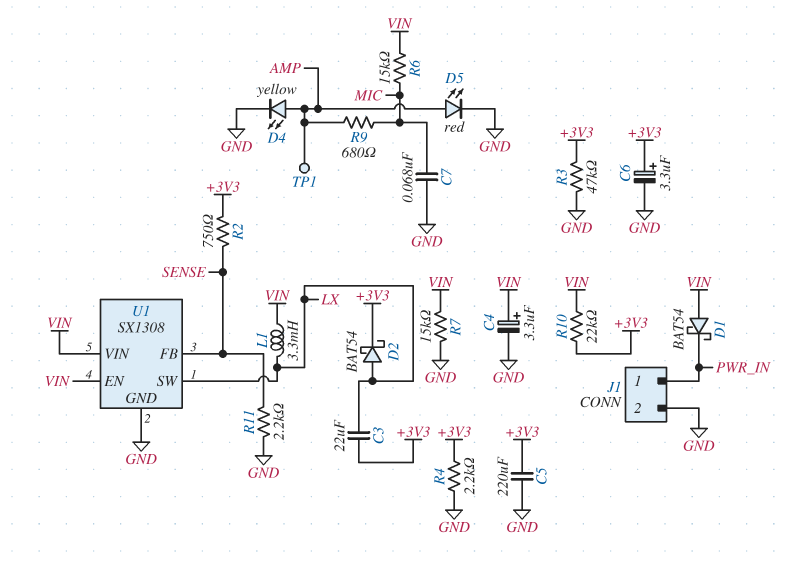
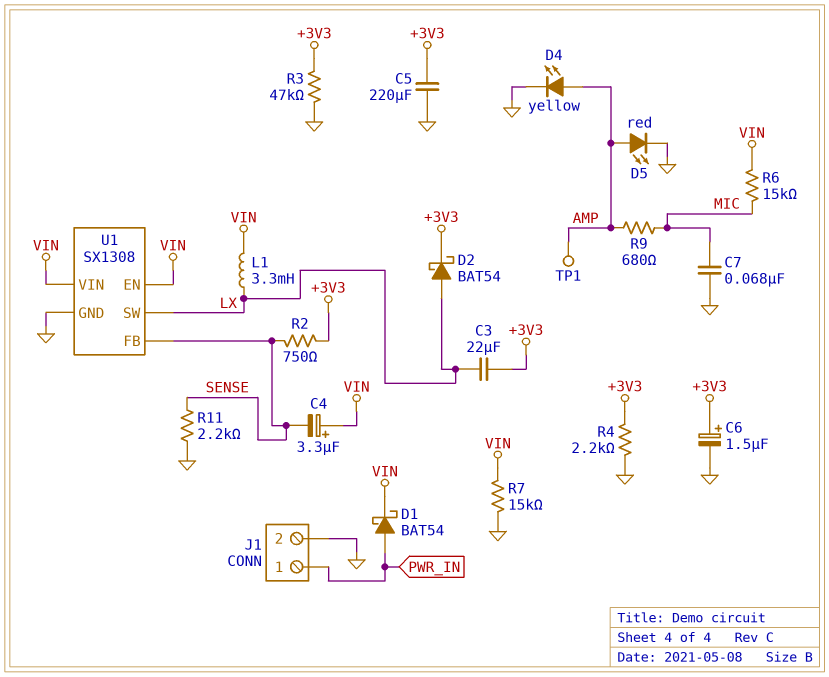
C4: 3.3uF (plus VIN, minus GND) -> 3.3uF (plus VIN, minus SENSE)
C6: 3.3uF (plus +3V3, minus GND) -> 1.5uF (plus +3V3, minus GND)
D1: schottky BAT54 (A VIN, K PWR_IN) -> schottky BAT54 (A PWR_IN, K VIN)
R10: 22k (+3V3, VIN) -> none

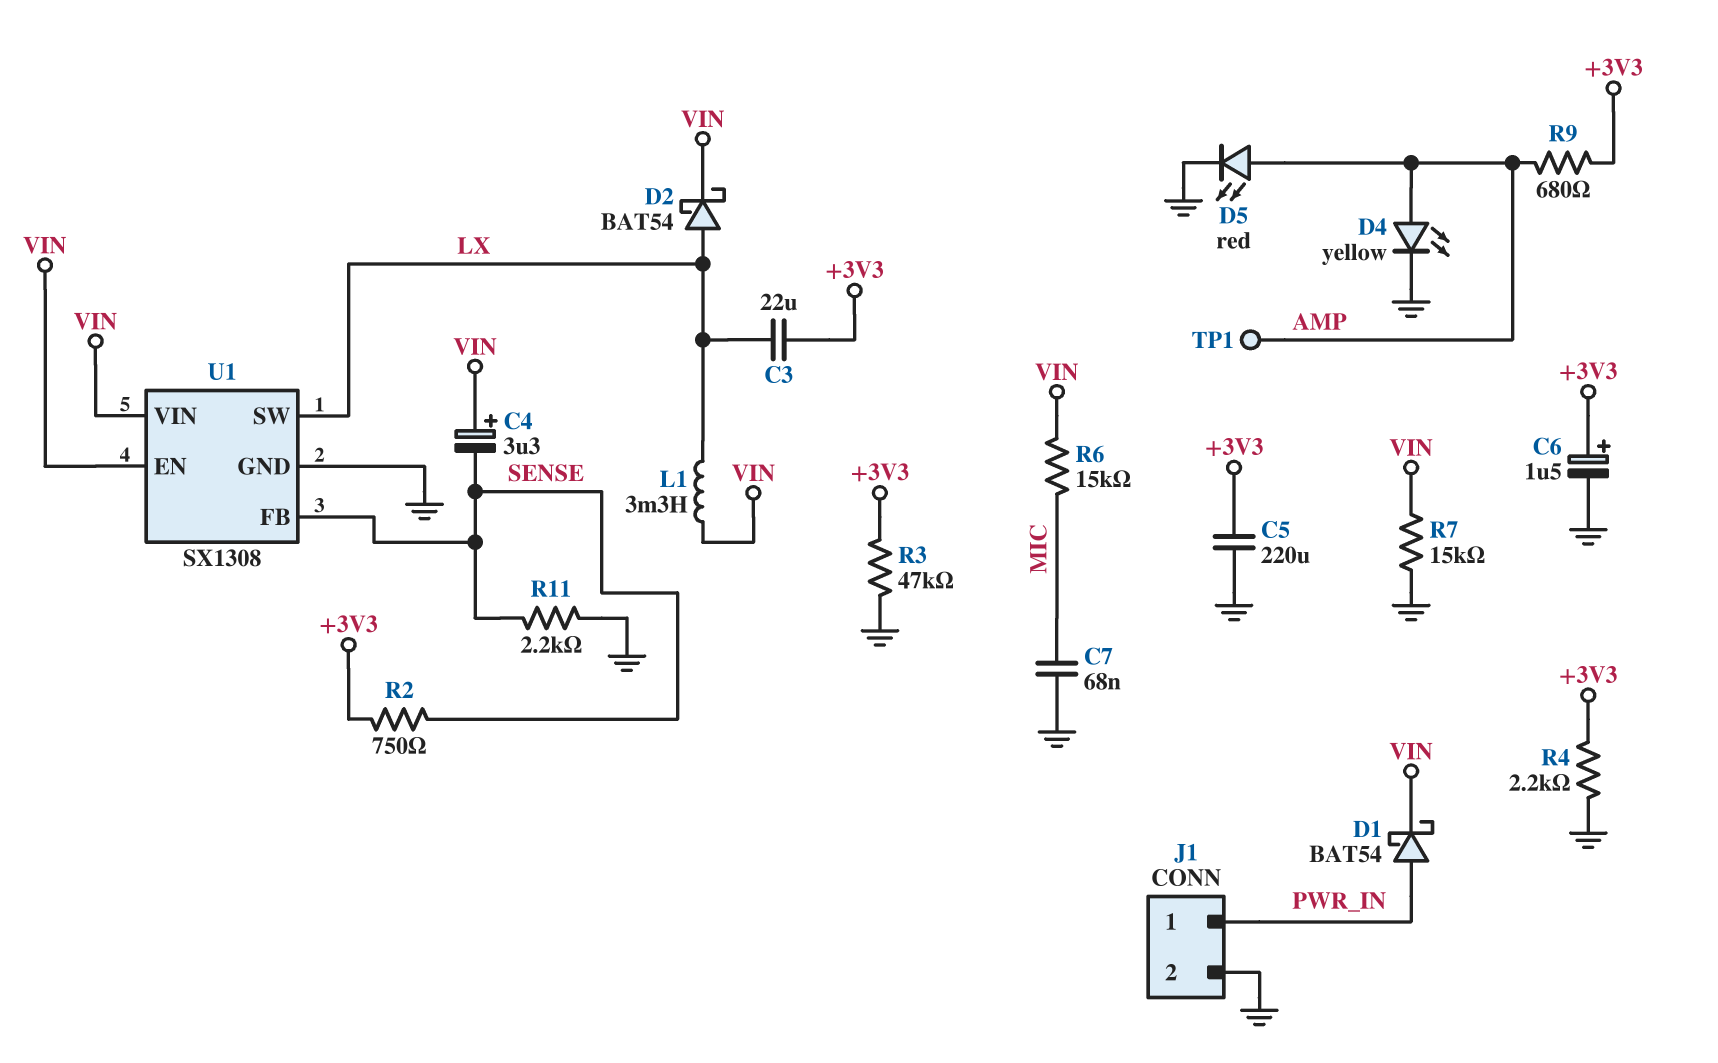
D2: schottky BAT54 (A LX, K +3V3) -> schottky BAT54 (A LX, K VIN)
R9: 680 (AMP, MIC) -> 680 (+3V3, AMP)

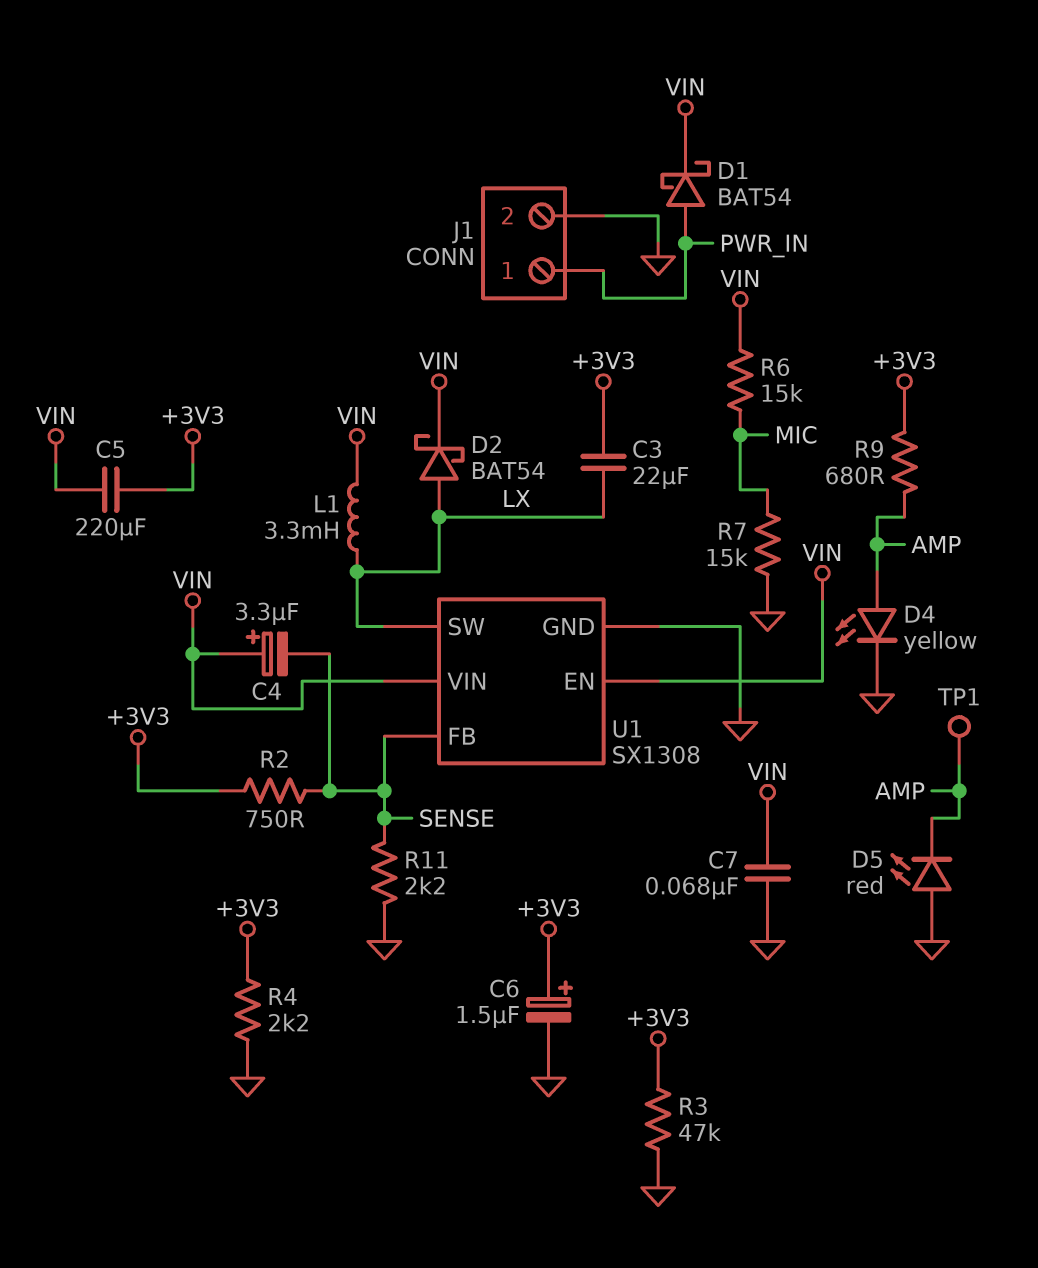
C5: 220uF (+3V3, GND) -> 220uF (+3V3, VIN)
C7: 68nF (GND, MIC) -> 68nF (GND, VIN)
D5: LED red (A AMP, K GND) -> LED red (A GND, K AMP)
R7: 15k (GND, VIN) -> 15k (GND, MIC)

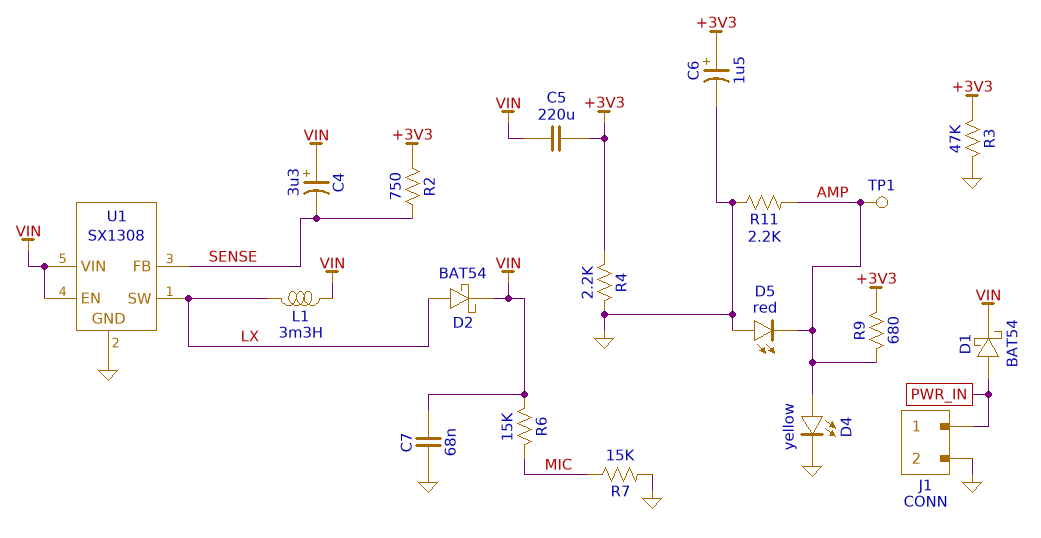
C3: 22uF (+3V3, LX) -> none
R11: 2.2k (GND, SENSE) -> 2.2k (AMP, GND)

